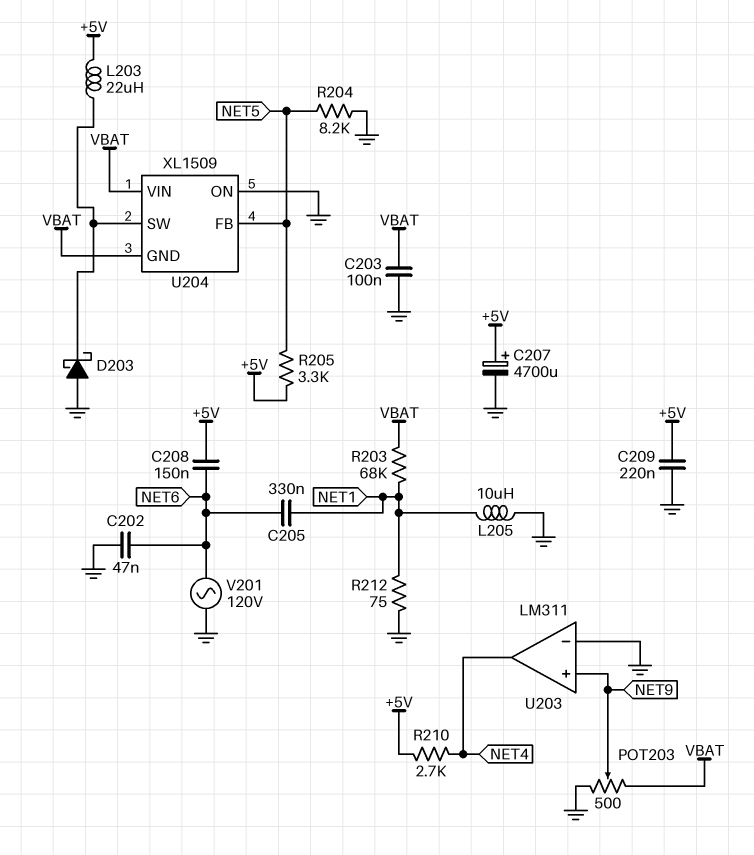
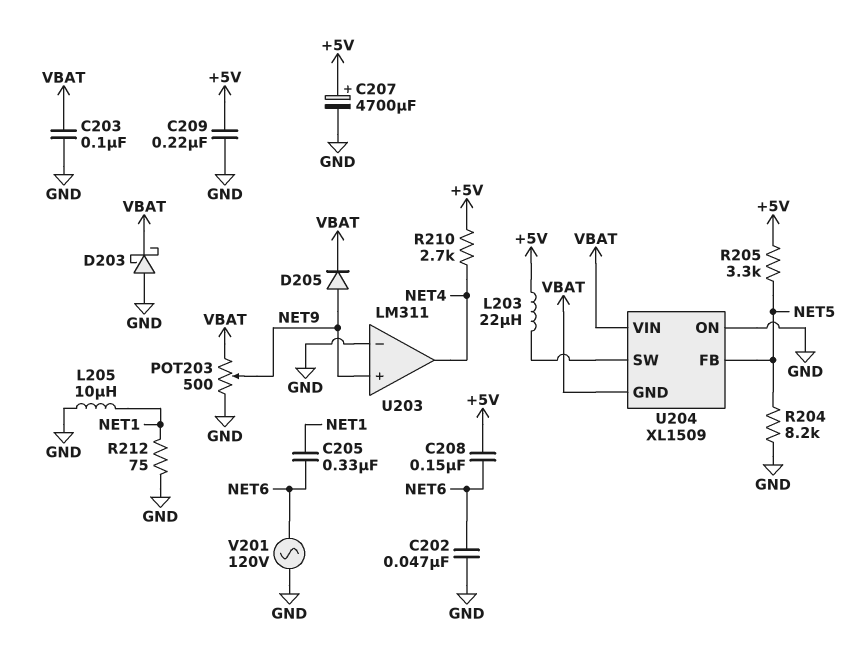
D203: schottky (A GND, K U204/SW) -> schottky (A GND, K VBAT)
D205: none -> diode (A NET9, K VBAT)
R203: 68k (NET1, VBAT) -> none

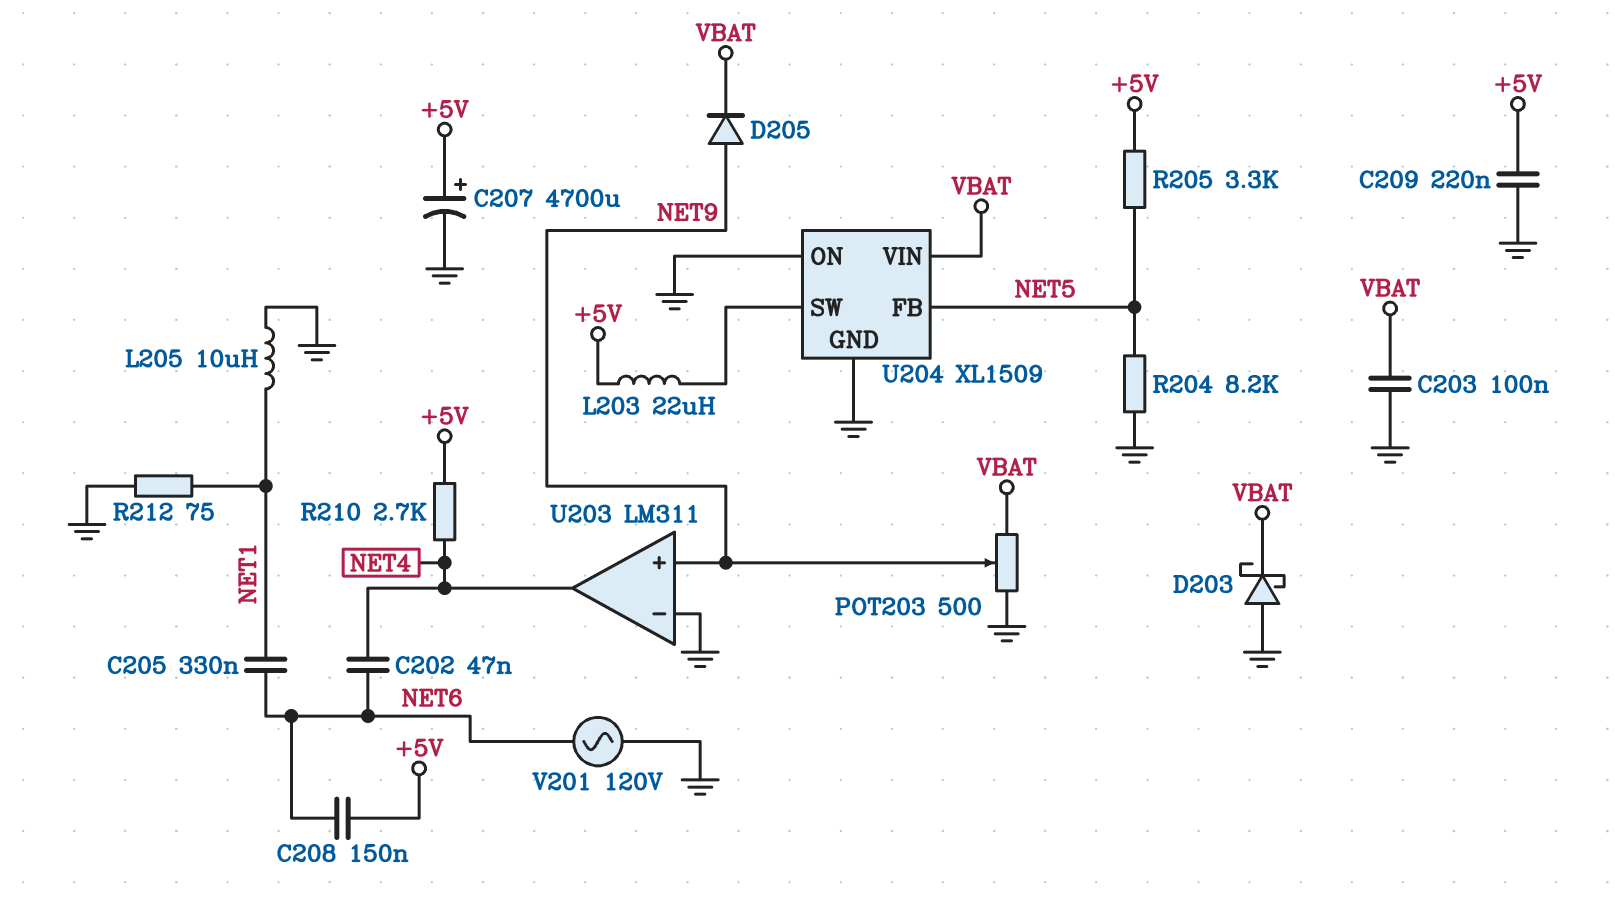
C202: 47nF (GND, NET6) -> 47nF (NET4, NET6)
U204 pin GND: VBAT -> GND

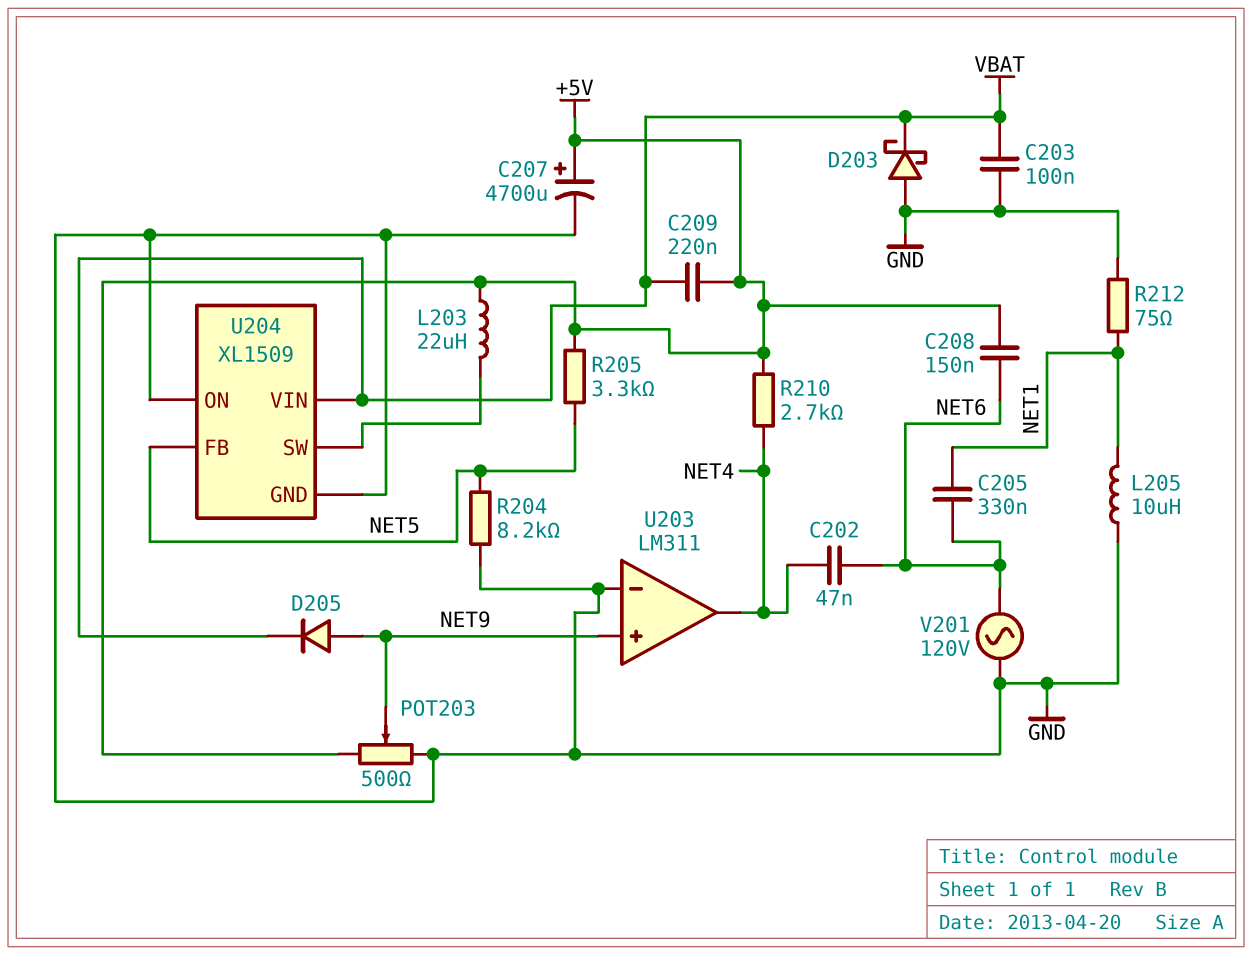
C209: 220nF (+5V, GND) -> 220nF (+5V, VBAT)
POT203: 500 (GND, VBAT, wiper NET9) -> 500 (+5V, GND, wiper NET9)

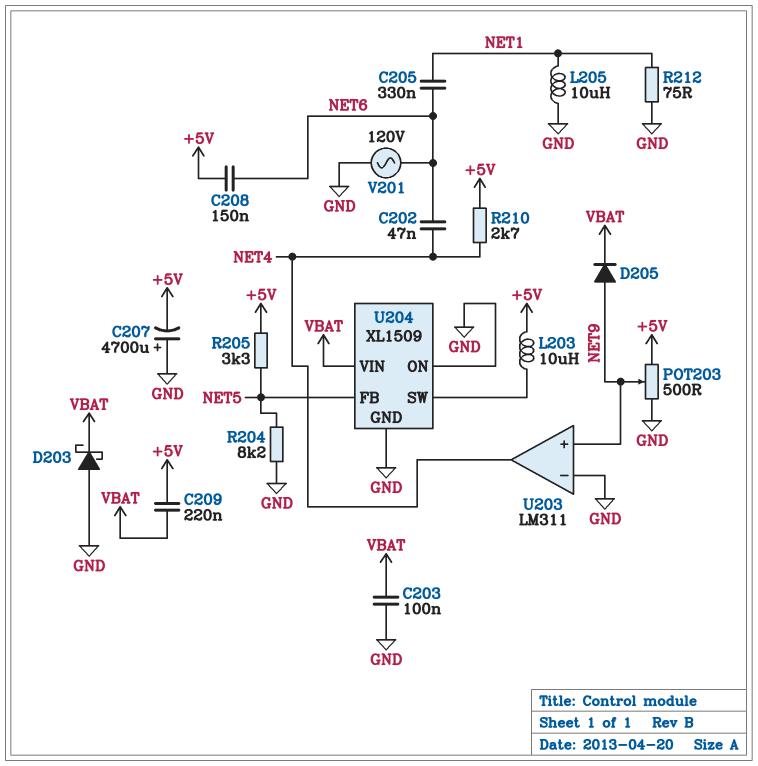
C207: 4700uF (plus +5V, minus GND) -> 4700uF (plus GND, minus +5V)
L203: 22uH (+5V, U204/SW) -> 10uH (+5V, U204/SW)

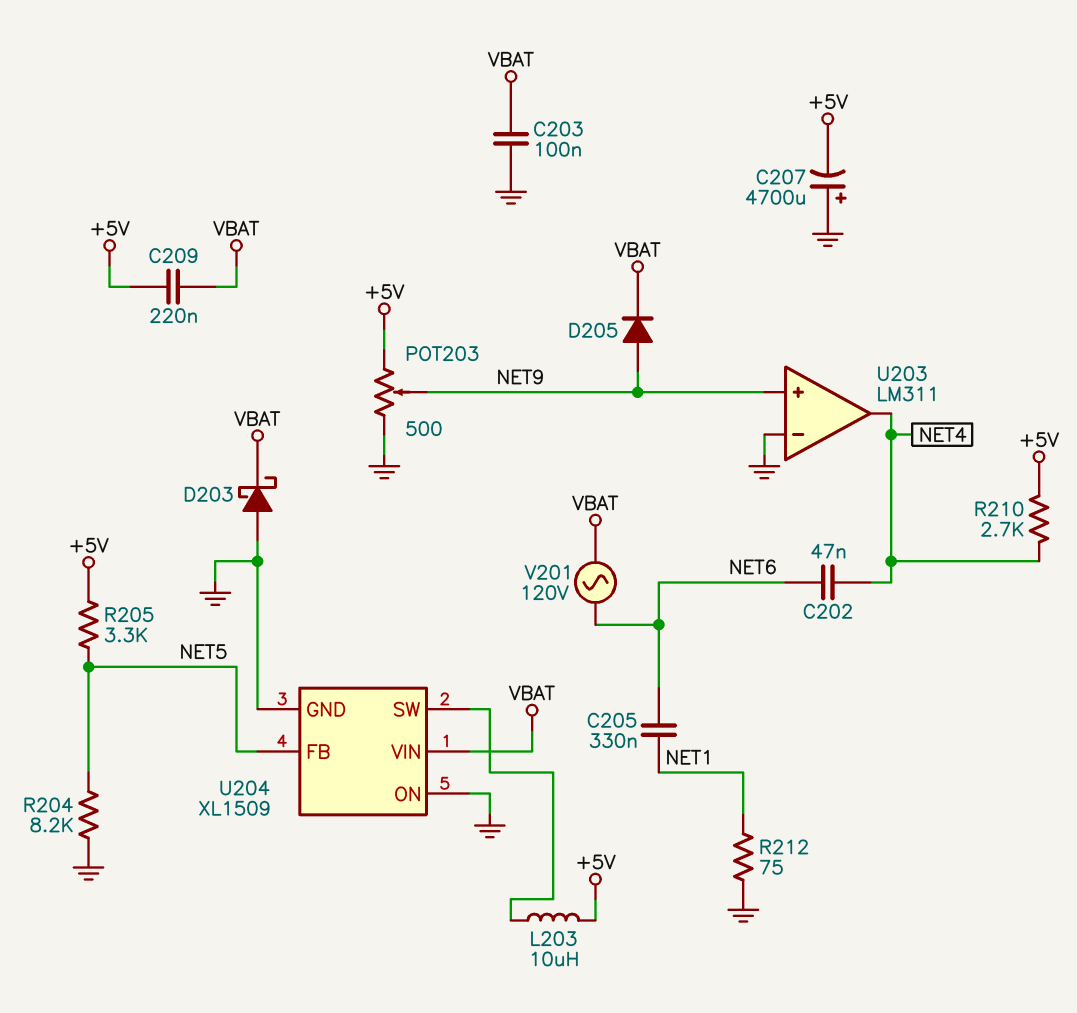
C208: 150nF (+5V, NET6) -> none
L205: 10uH (GND, NET1) -> none
V201: AC 120V (GND, NET6) -> AC 120V (NET6, VBAT)

